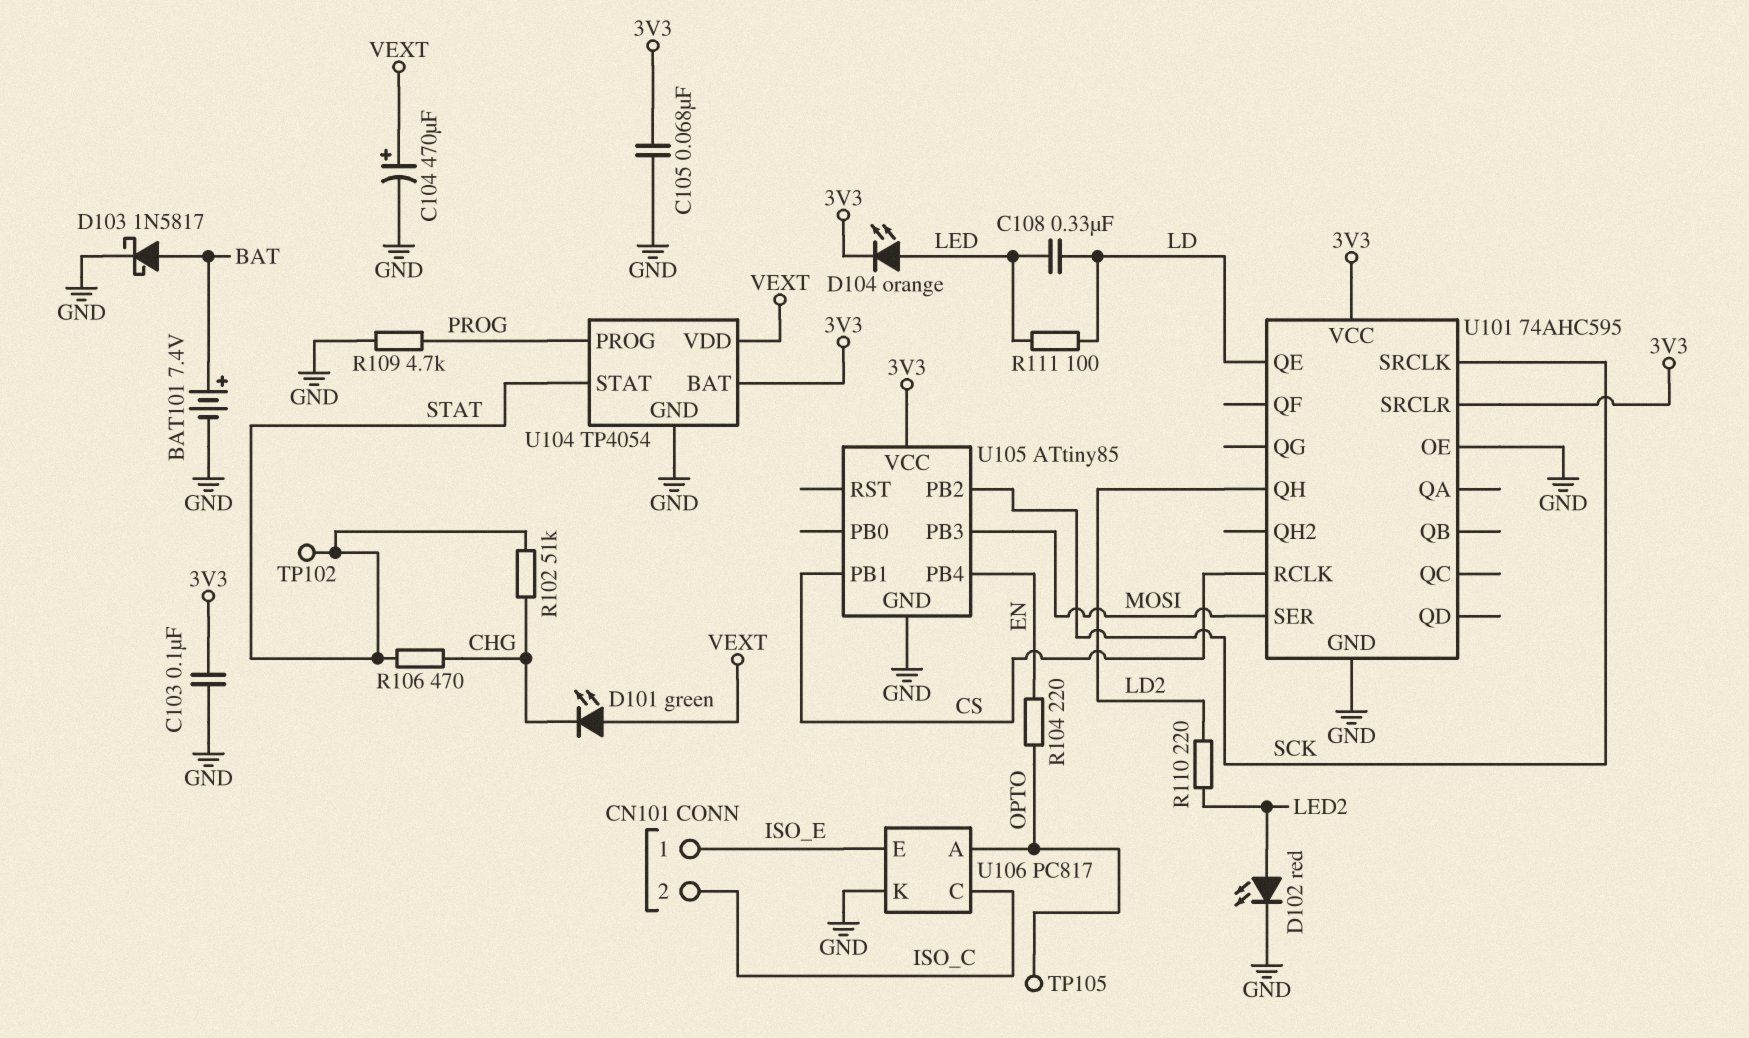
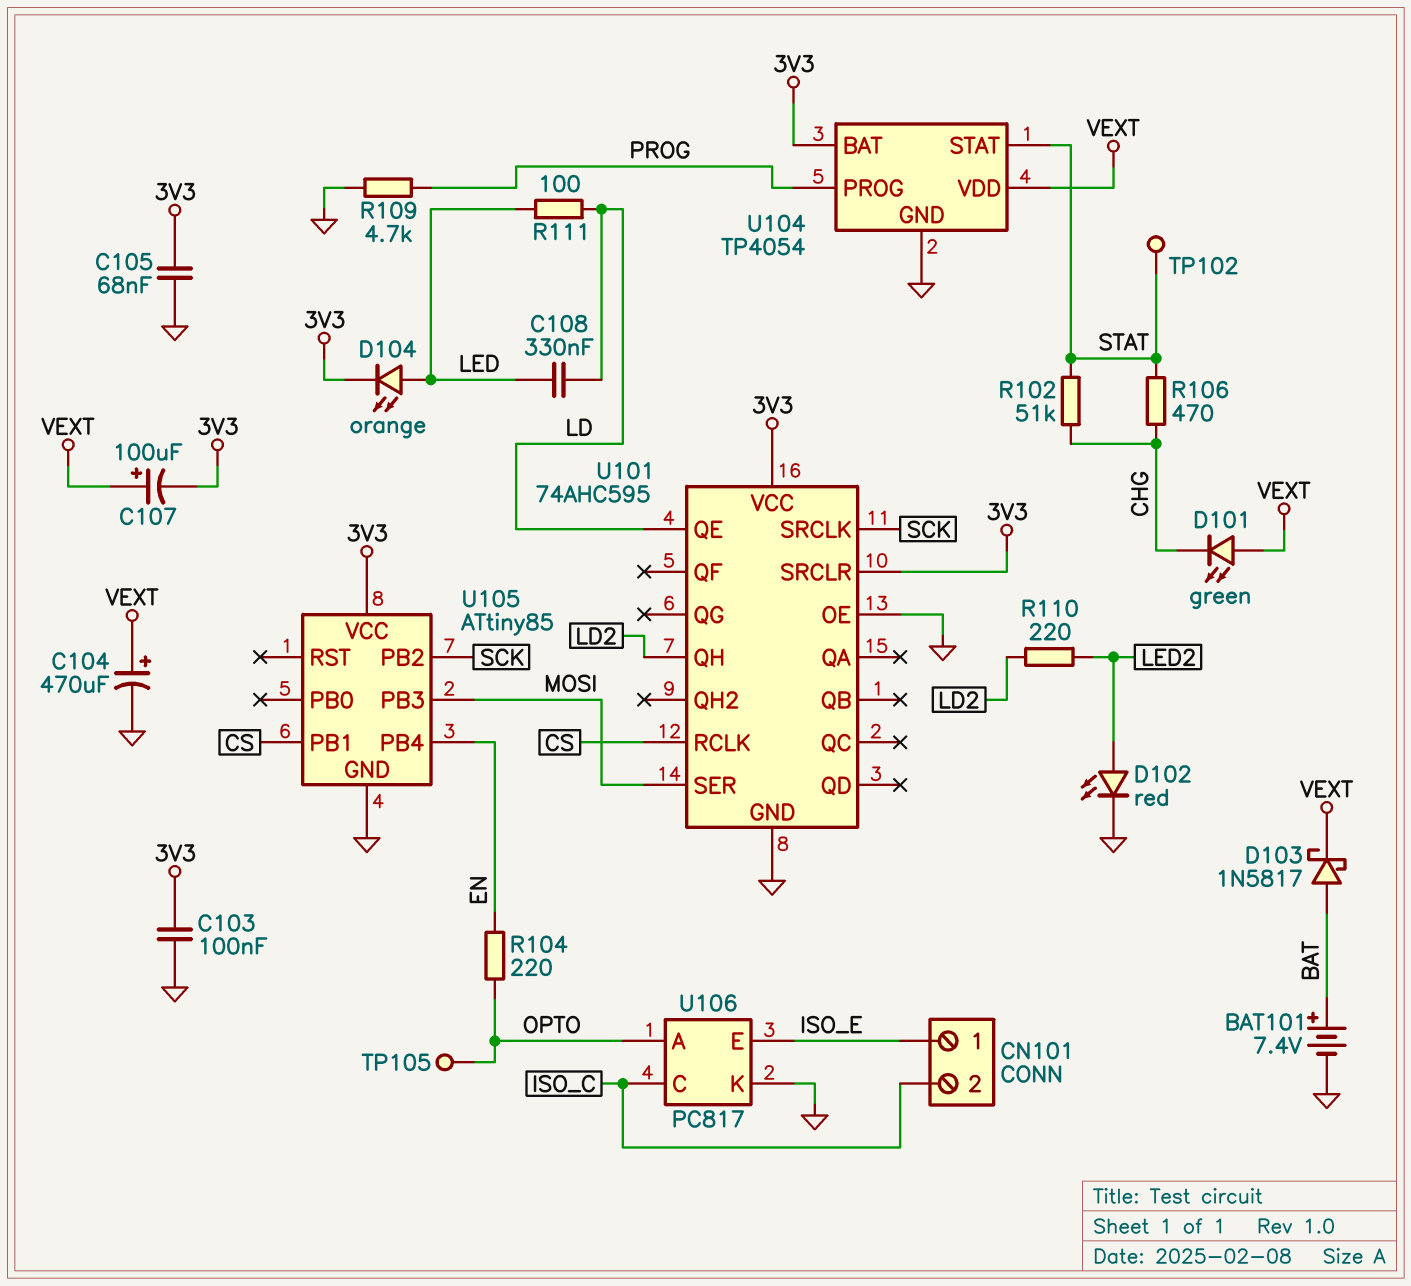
C107: none -> 100uF (plus VEXT, minus 3V3)
D103: schottky 1N5817 (A BAT, K GND) -> schottky 1N5817 (A BAT, K VEXT)

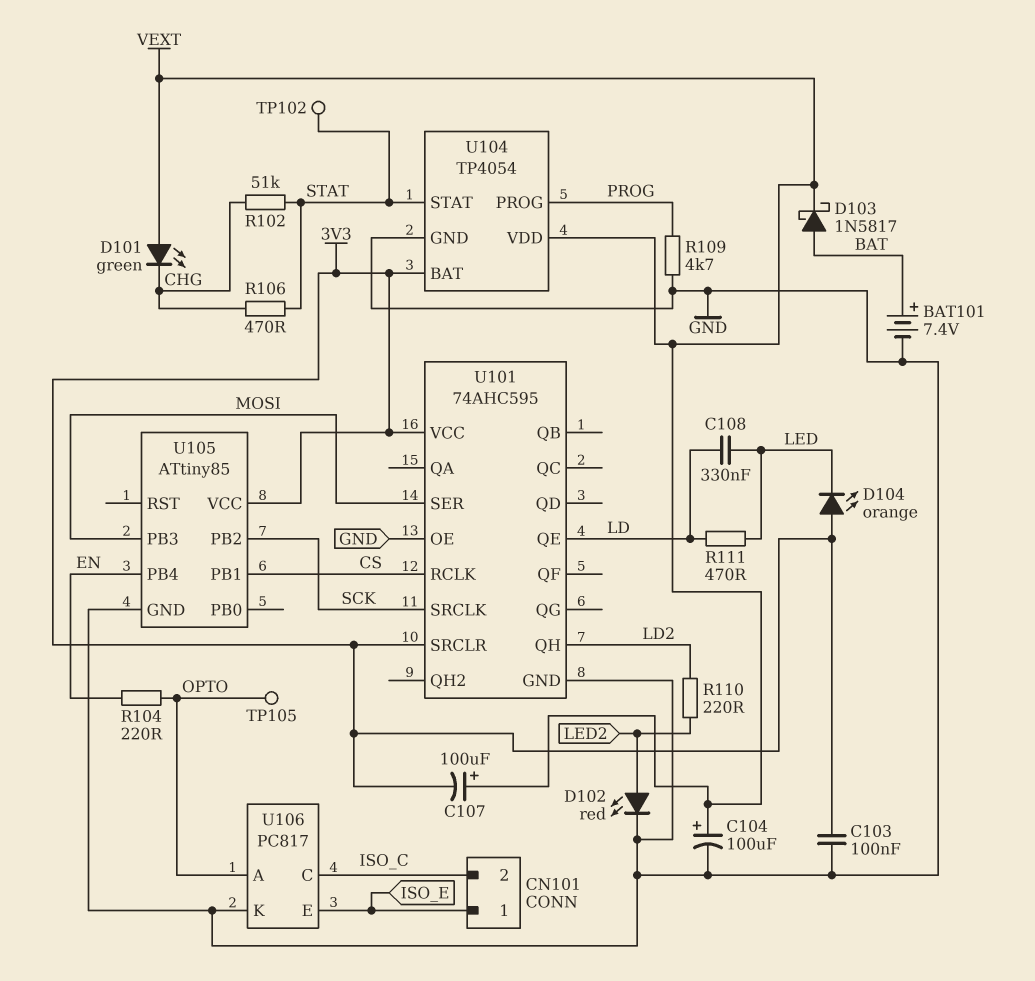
C104: 470uF (plus VEXT, minus GND) -> 100uF (plus VEXT, minus GND)
C105: 68nF (3V3, GND) -> none
D104: LED orange (A LED, K 3V3) -> LED orange (A 3V3, K LED)
R111: 100 (LD, LED) -> 470 (LD, LED)

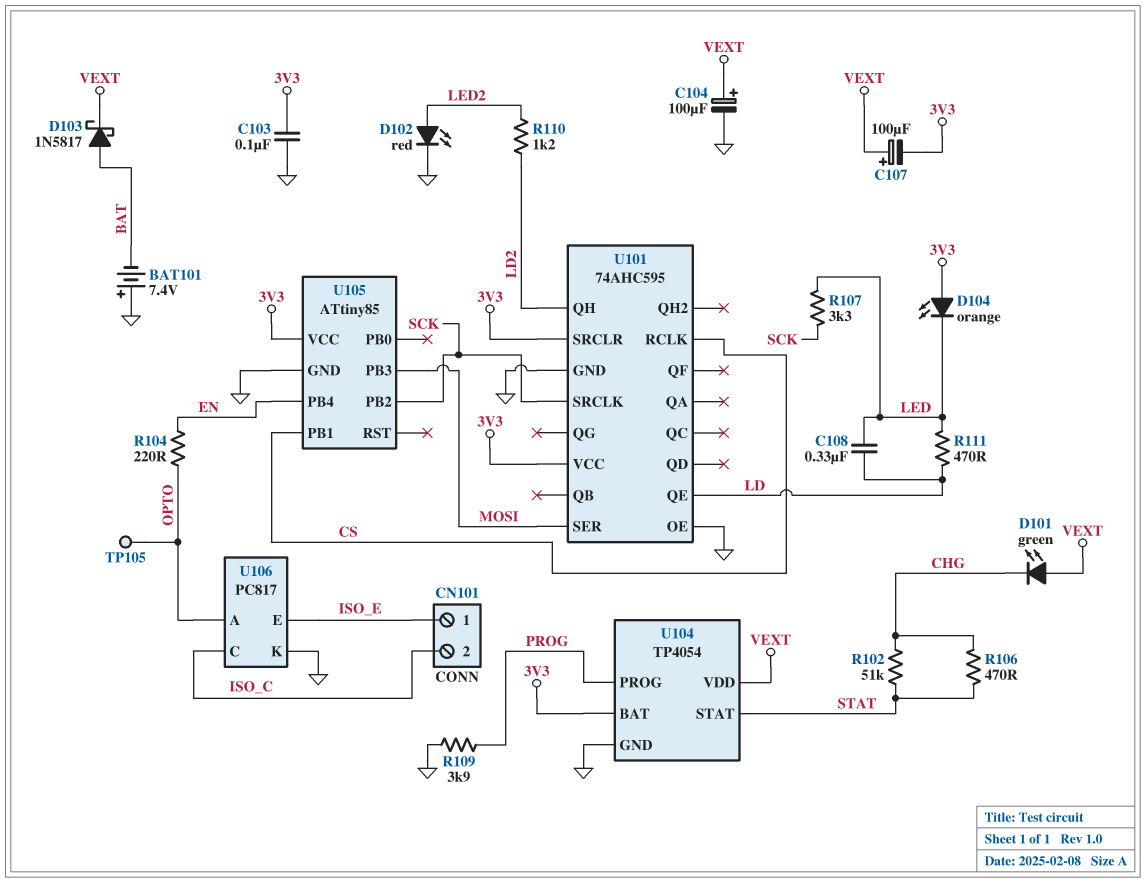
BAT101: 7.4V (plus BAT, minus GND) -> 7.4V (plus GND, minus BAT)
R107: none -> 3.3k (LED, SCK)
R109: 4.7k (GND, PROG) -> 3.9k (GND, PROG)
R110: 220 (LD2, LED2) -> 1.2k (LD2, LED2)
TP102: test point (STAT) -> none

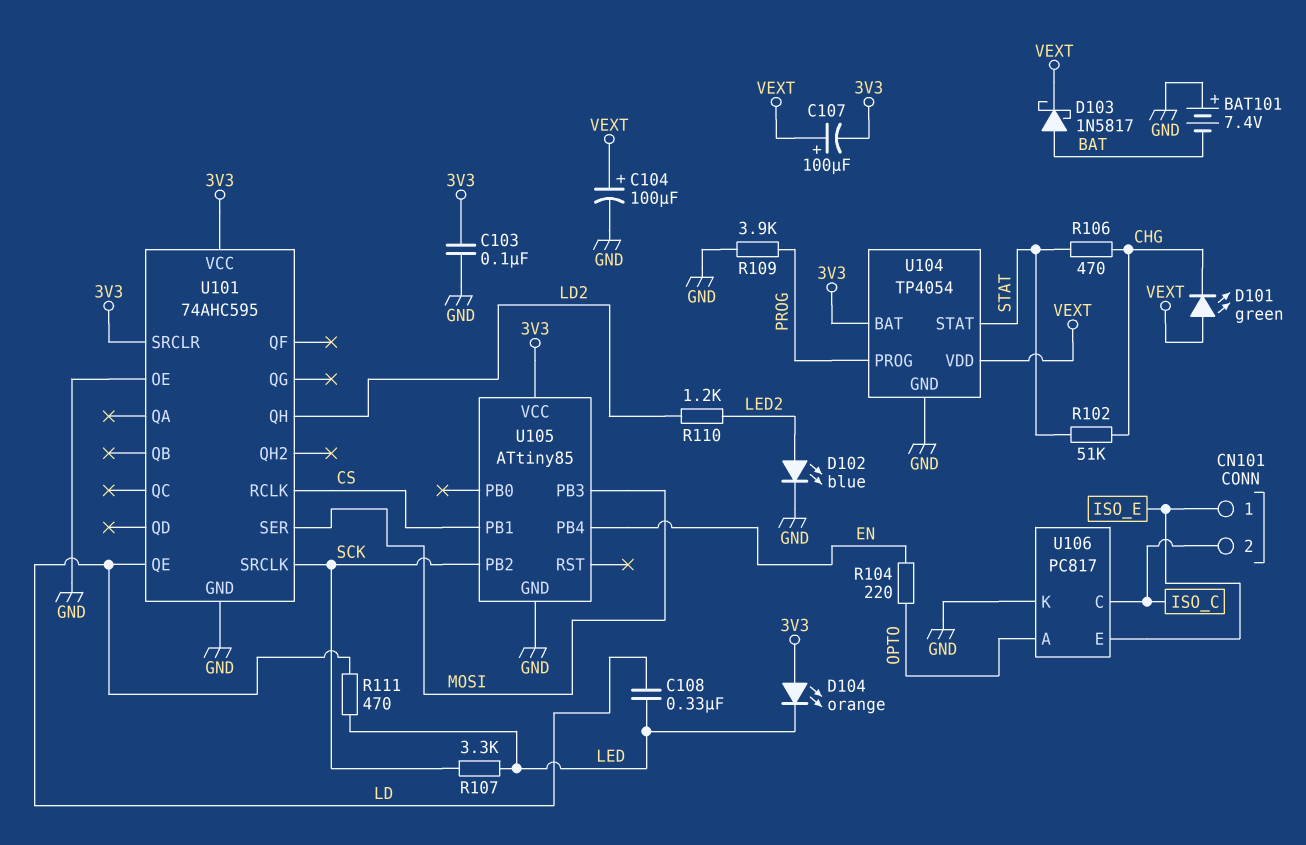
D102: LED red (A LED2, K GND) -> LED blue (A LED2, K GND)
TP105: test point (OPTO) -> none

